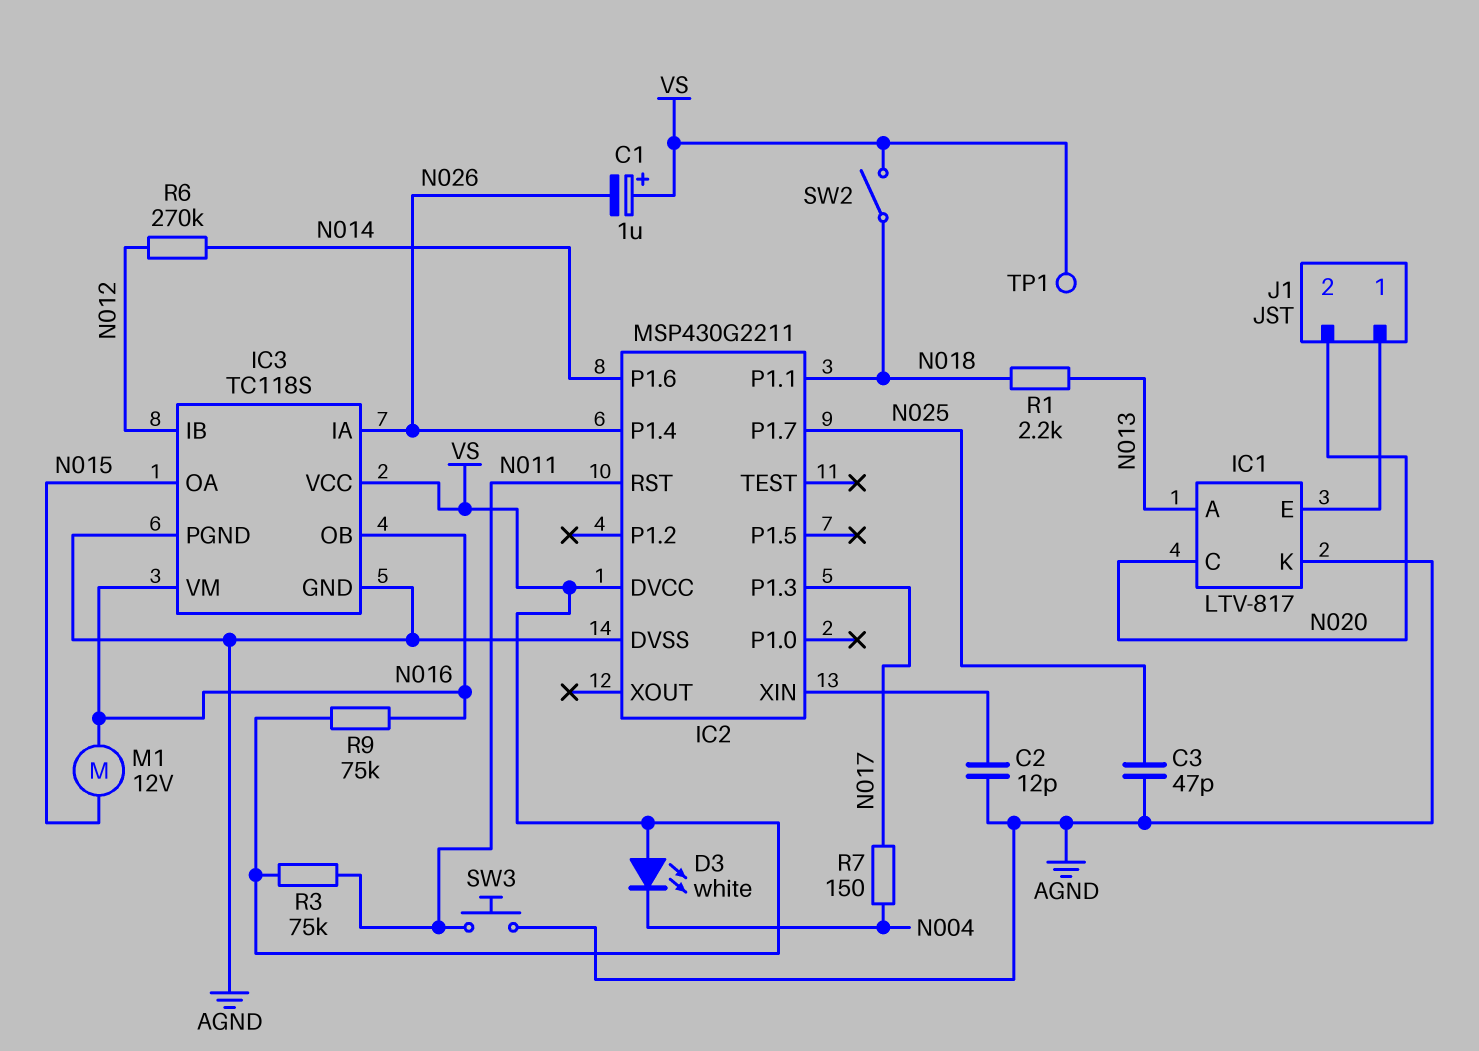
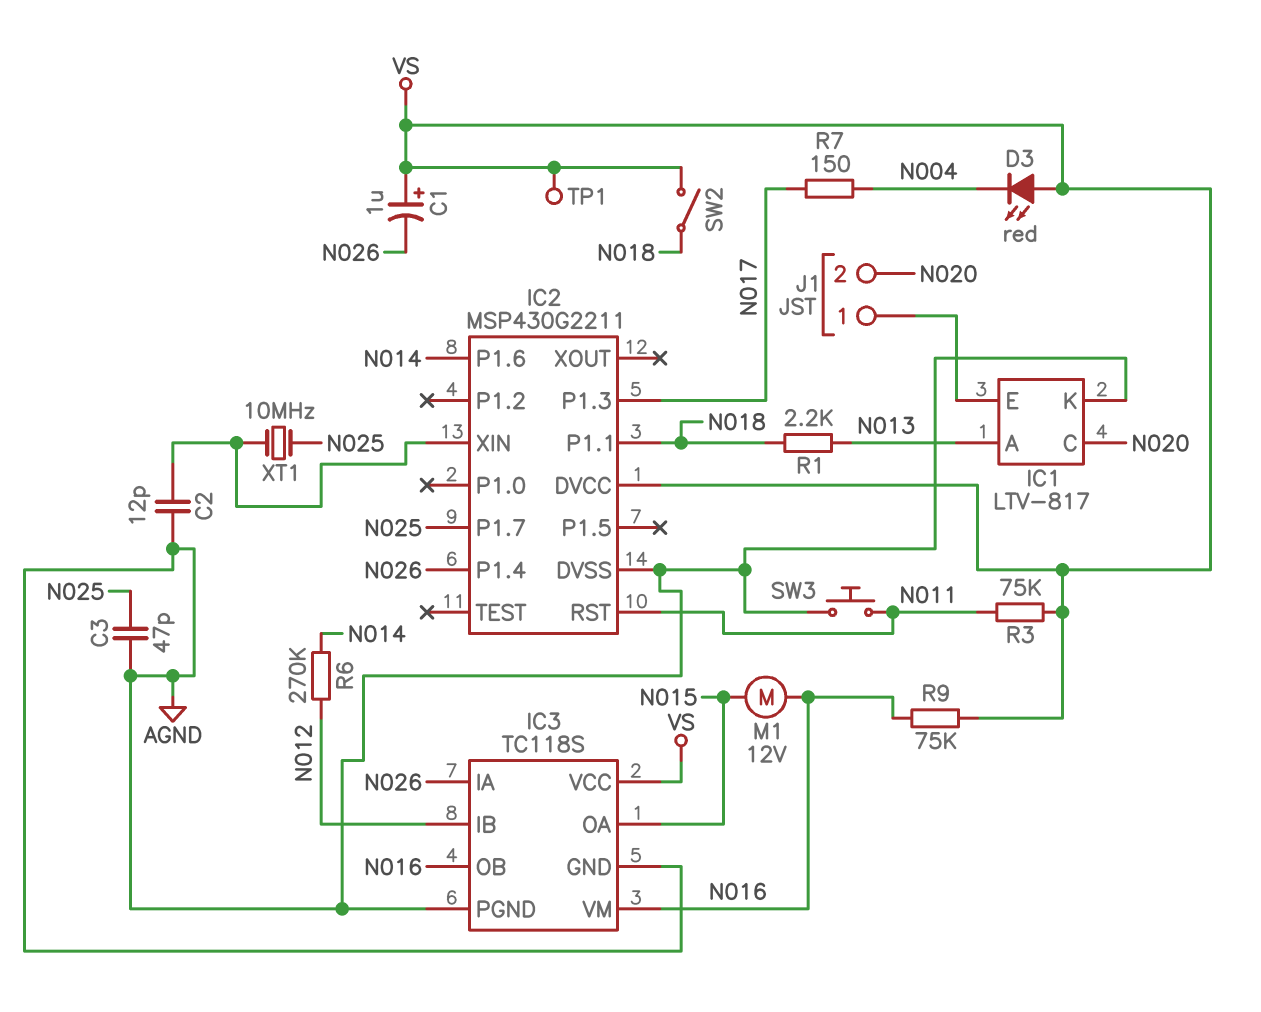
D3: LED white (A VS, K N004) -> LED red (A VS, K N004)
XT1: none -> 10MHz (IC2/XIN, N025)

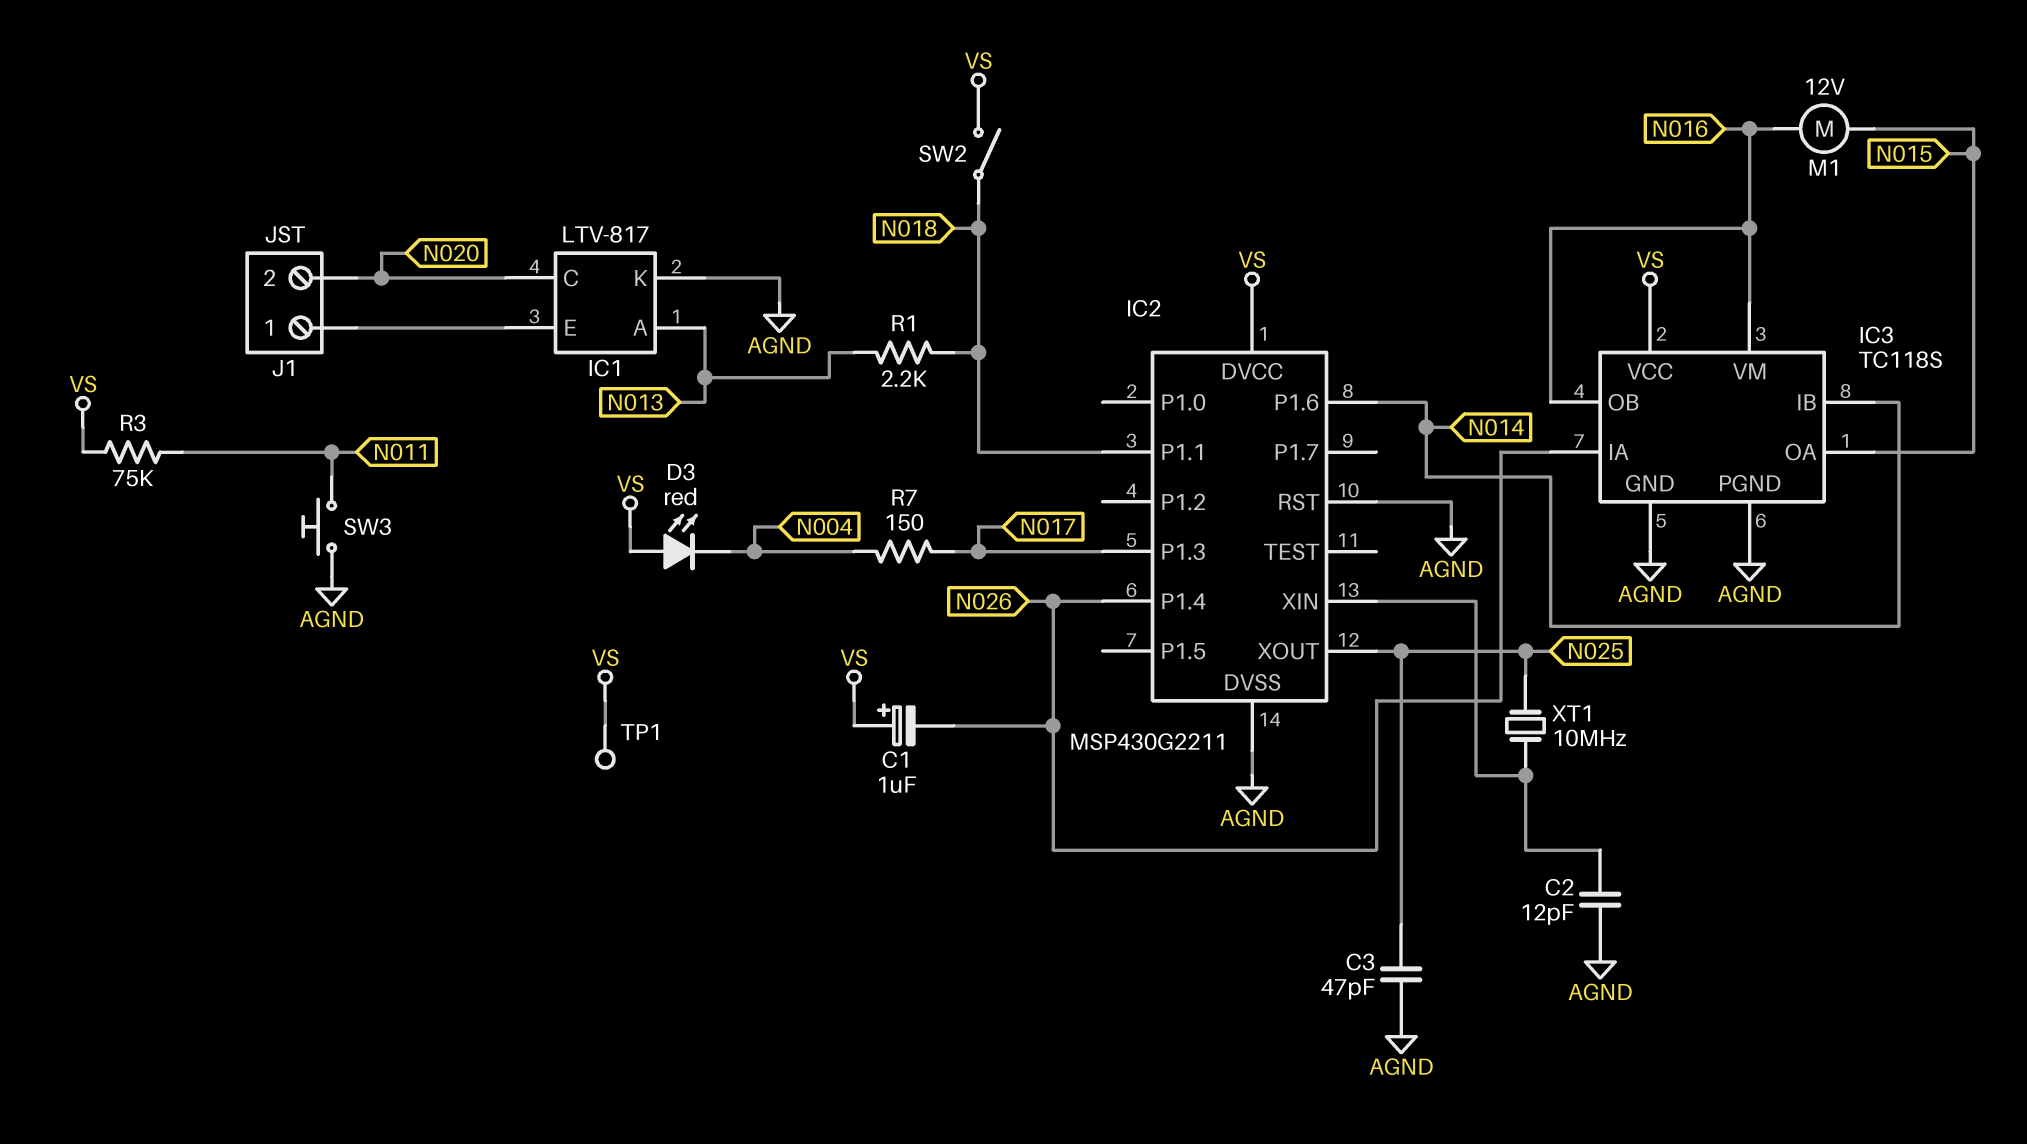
IC2 pin P1.7: N025 -> none
IC2 pin RST: N011 -> AGND
IC2 pin XOUT: none -> N025
IC3 pin IB: N012 -> N014
R6: 270k (N012, N014) -> none
R9: 75k (N016, VS) -> none

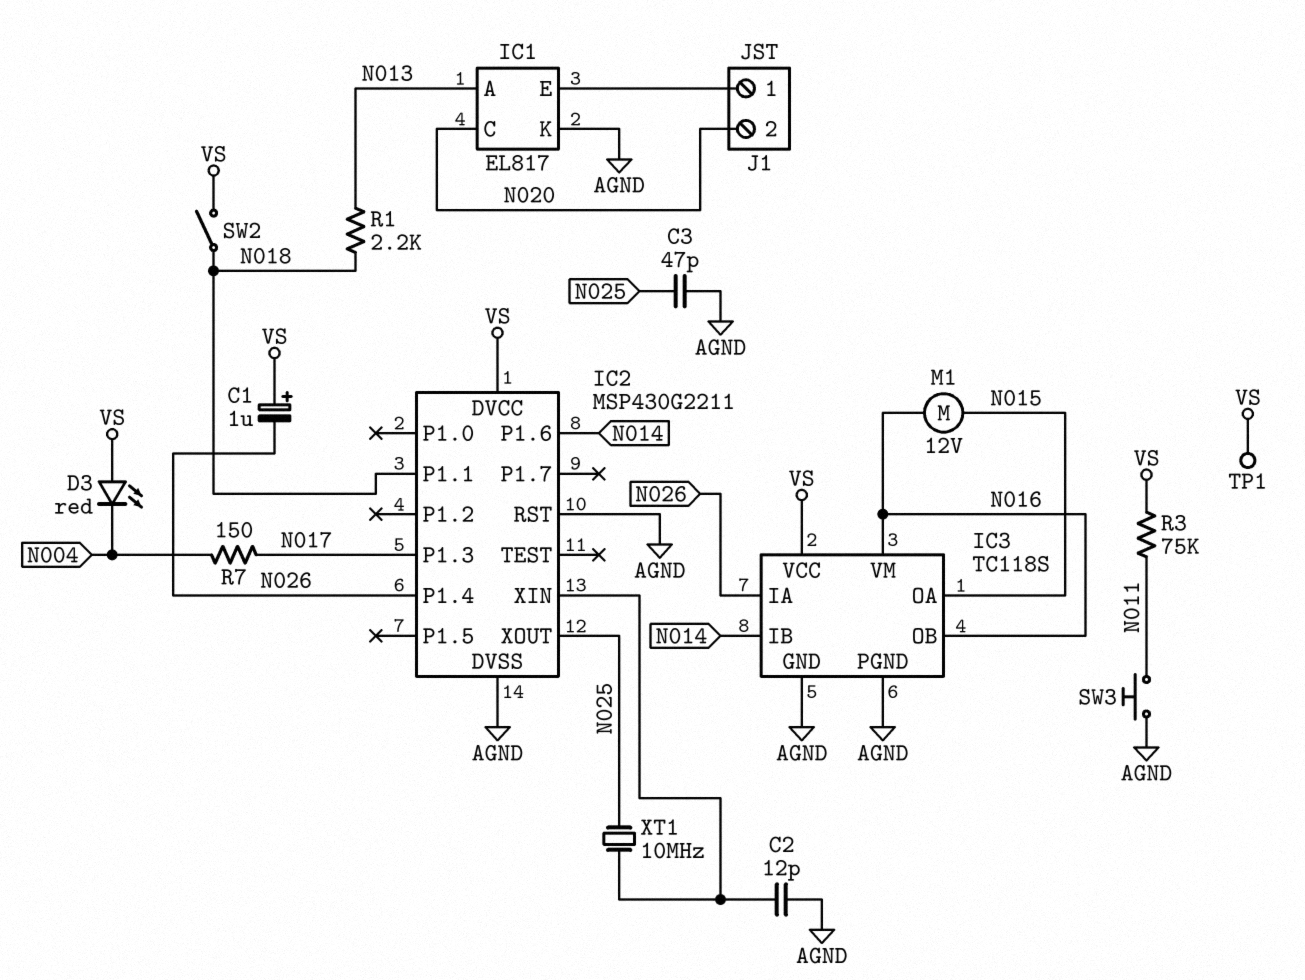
IC1: LTV-817 -> EL817

